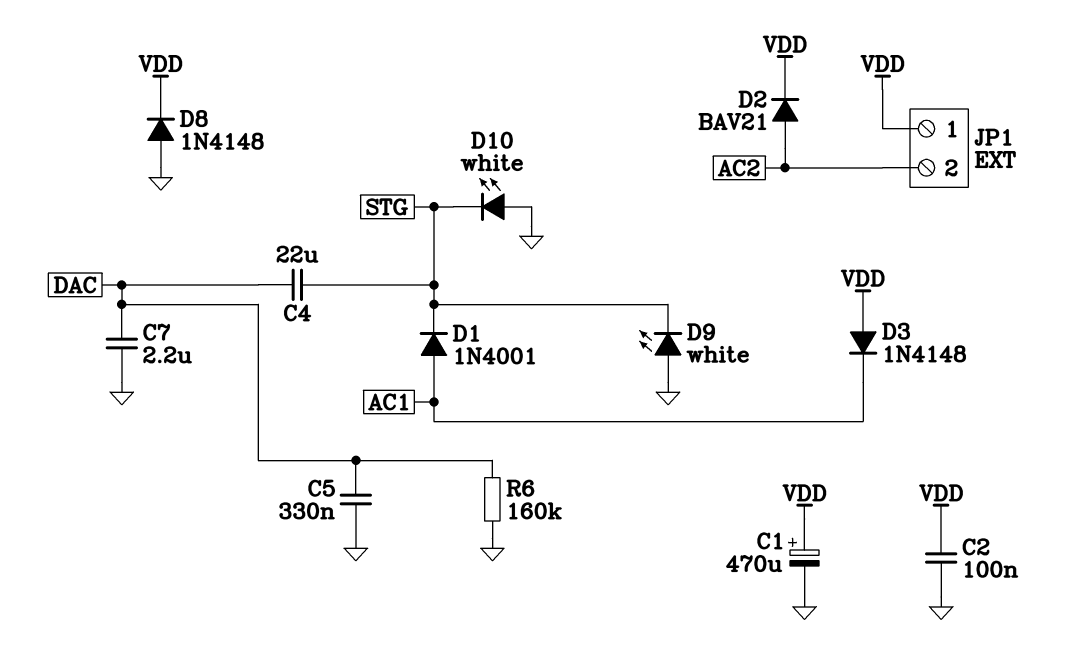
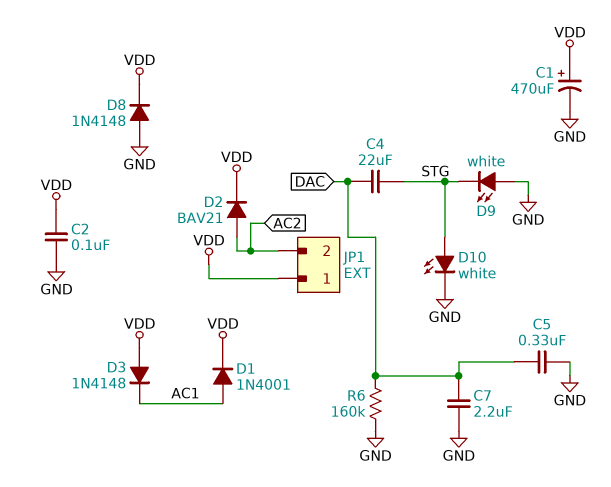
D1: diode 1N4001 (A AC1, K STG) -> diode 1N4001 (A AC1, K VDD)
D10: LED white (A GND, K STG) -> LED white (A STG, K GND)

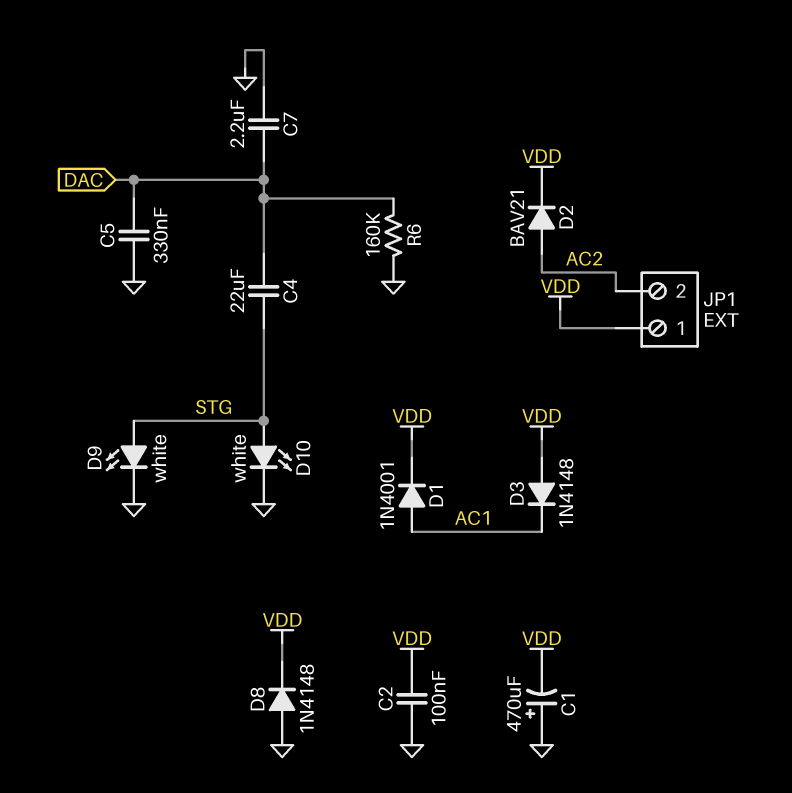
C1: 470uF (plus VDD, minus GND) -> 470uF (plus GND, minus VDD)
D9: LED white (A GND, K STG) -> LED white (A STG, K GND)

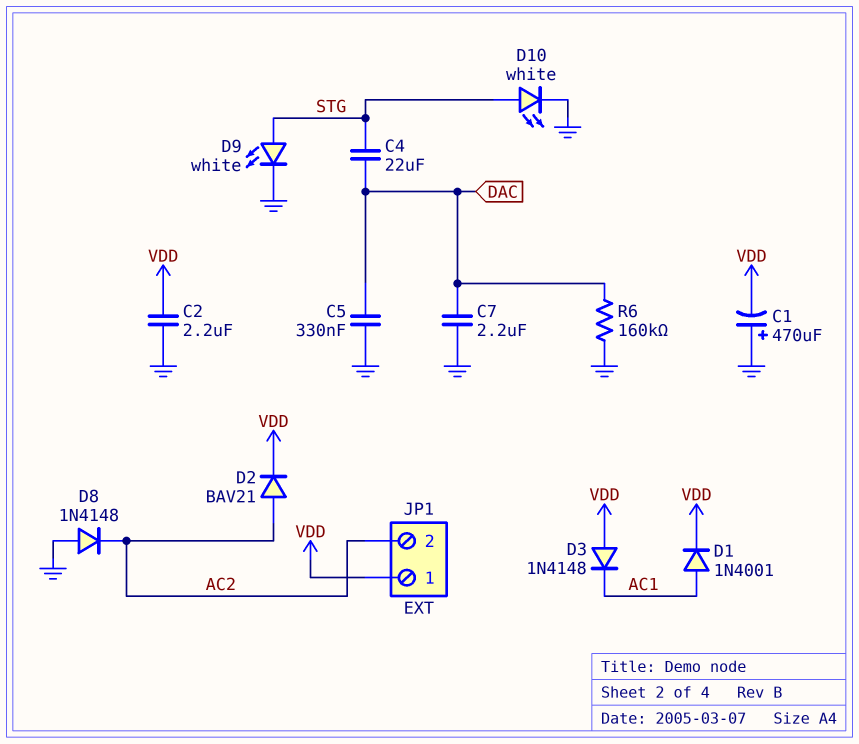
C2: 100nF (GND, VDD) -> 2.2uF (GND, VDD)
D8: diode 1N4148 (A GND, K VDD) -> diode 1N4148 (A GND, K AC2)

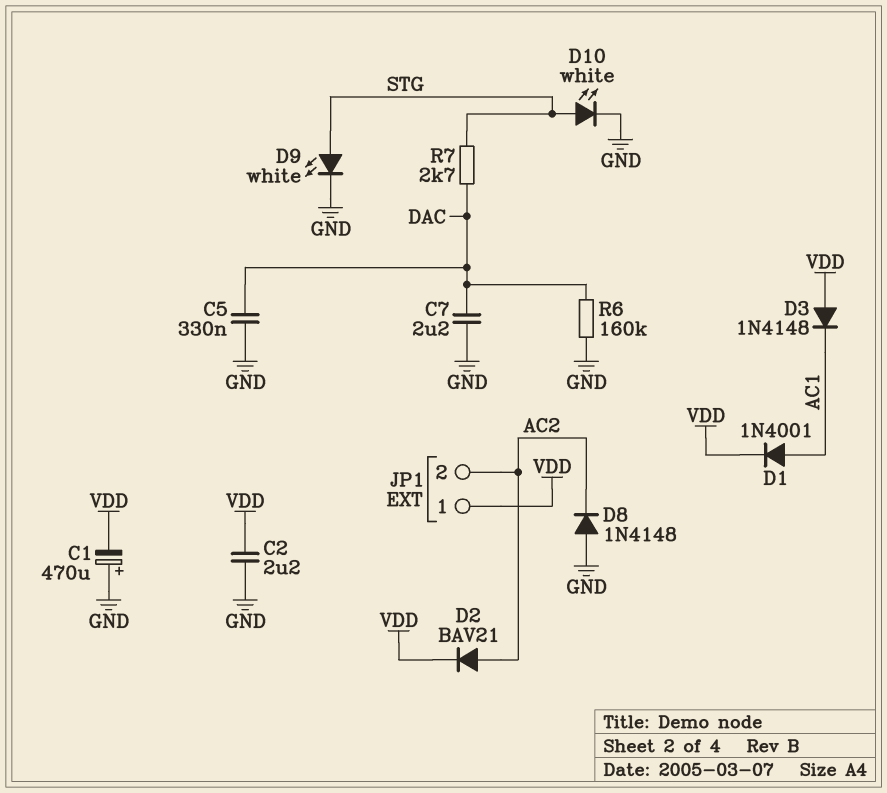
C4: 22uF (DAC, STG) -> none
R7: none -> 2.7k (DAC, STG)

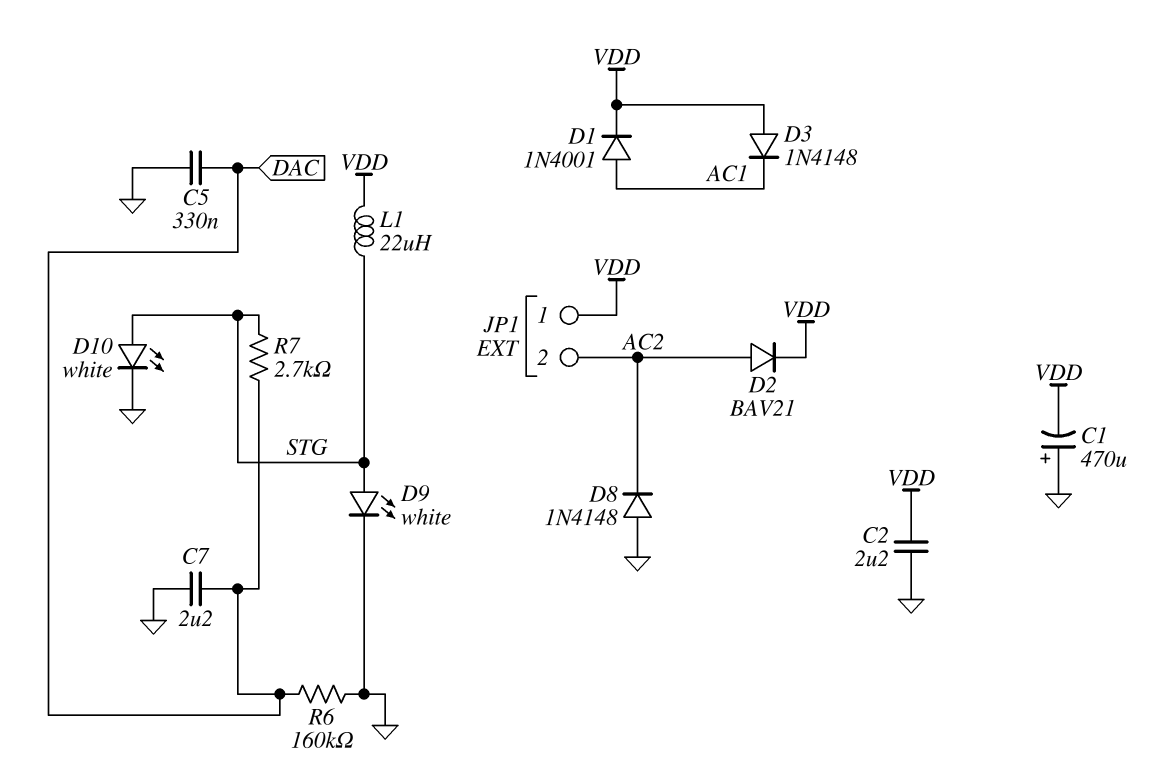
L1: none -> 22uH (STG, VDD)

